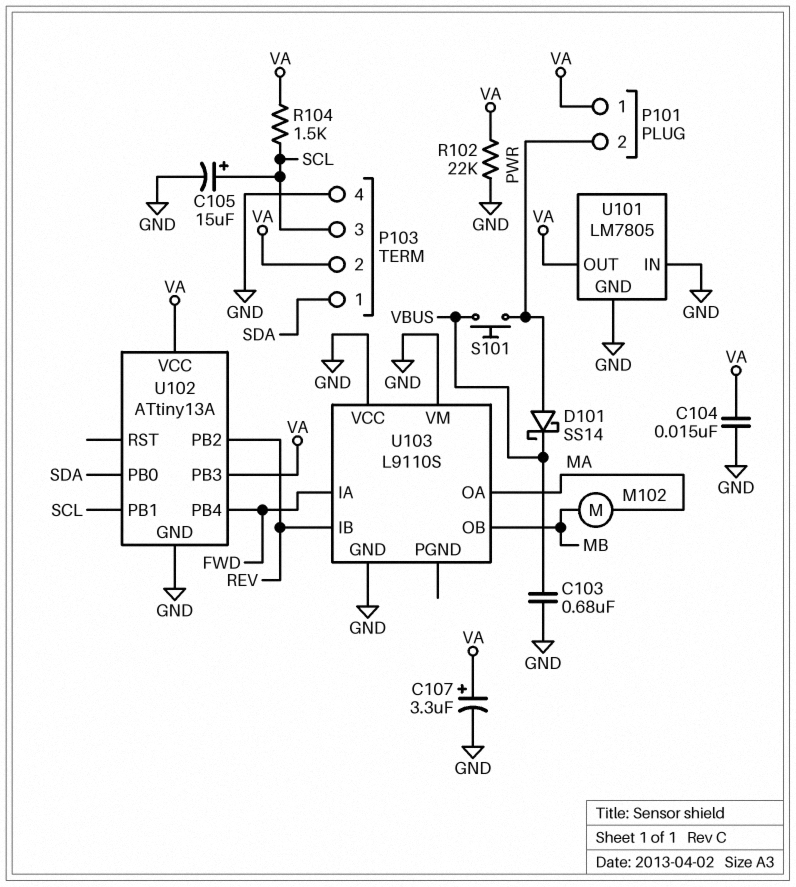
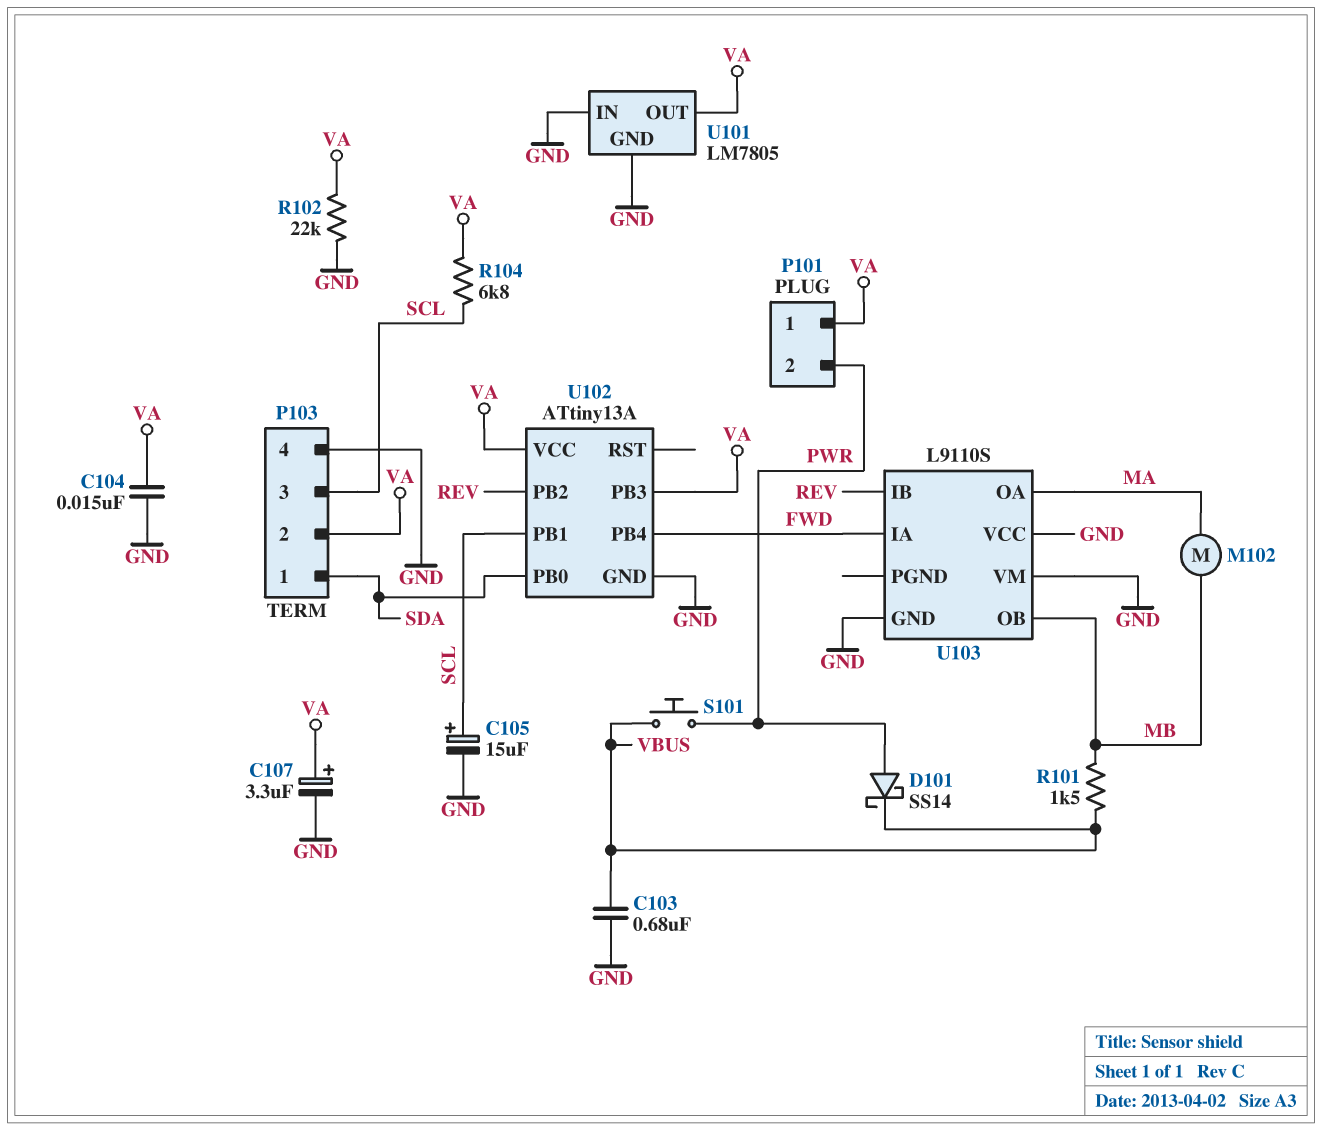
R101: none -> 1.5k (MB, VBUS)
R104: 1.5k (SCL, VA) -> 6.8k (SCL, VA)

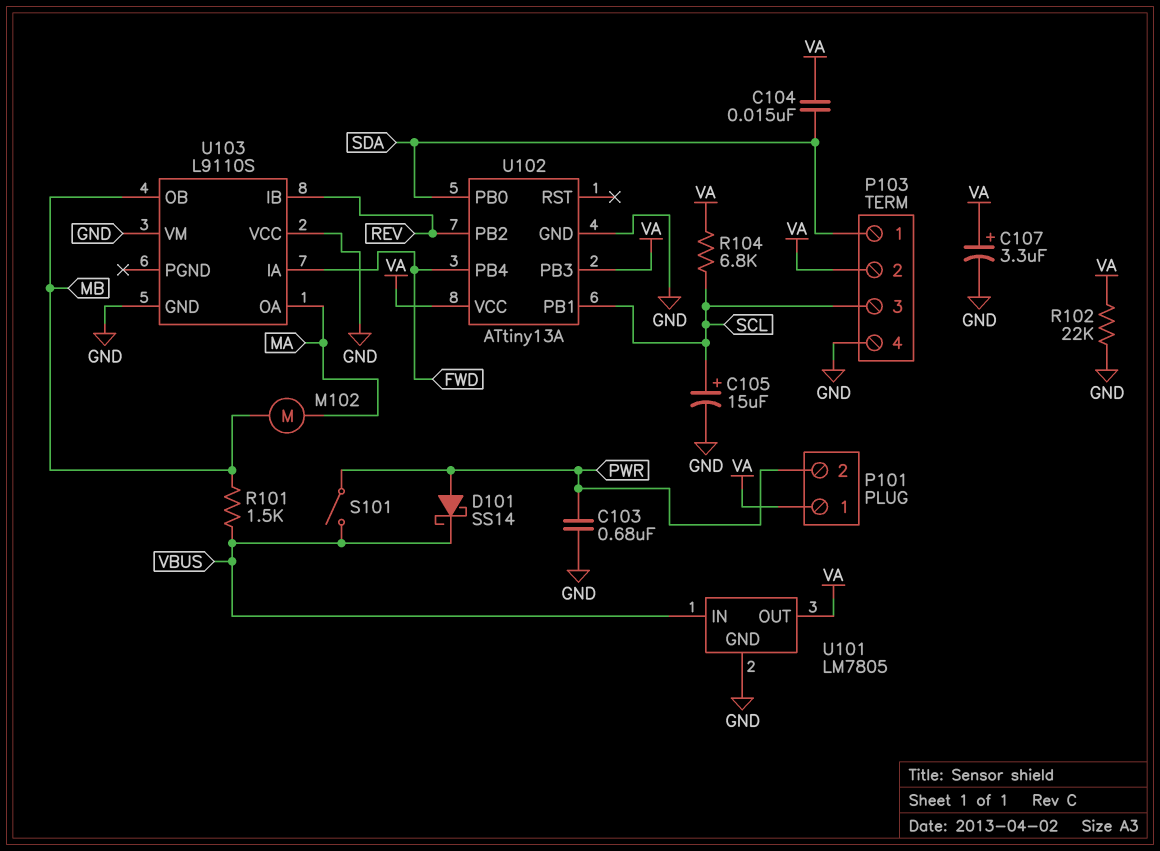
C103: 680nF (GND, VBUS) -> 680nF (GND, PWR)
C104: 15nF (GND, VA) -> 15nF (SDA, VA)
S101: button (PWR, VBUS) -> switch (PWR, VBUS)
U101 pin IN: GND -> VBUS

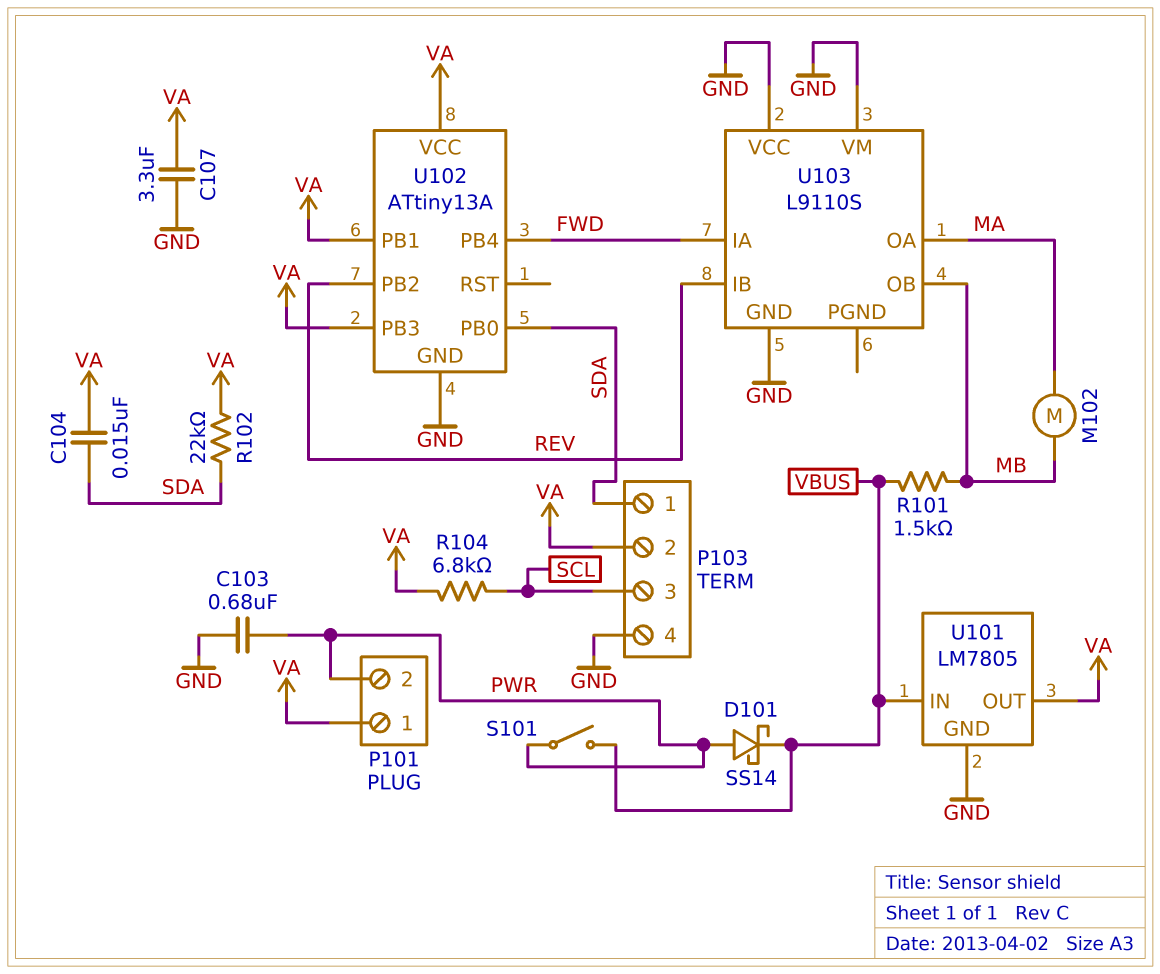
C105: 15uF (plus SCL, minus GND) -> none
C107: 3.3uF (plus VA, minus GND) -> 3.3uF (GND, VA)
R102: 22k (GND, VA) -> 22k (SDA, VA)
U102 pin PB1: SCL -> VA

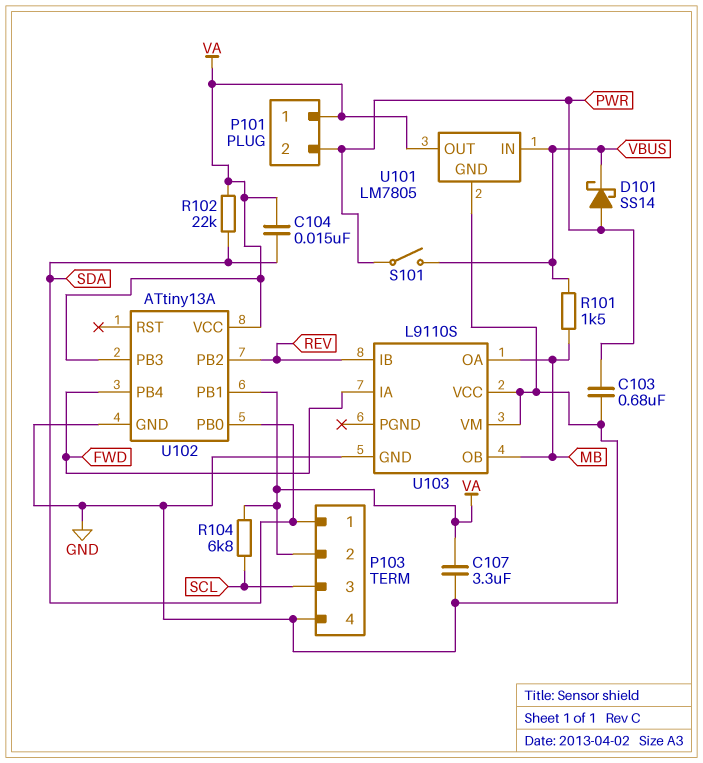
M102: motor (MA, MB) -> none
U103 pin OA: MA -> MB

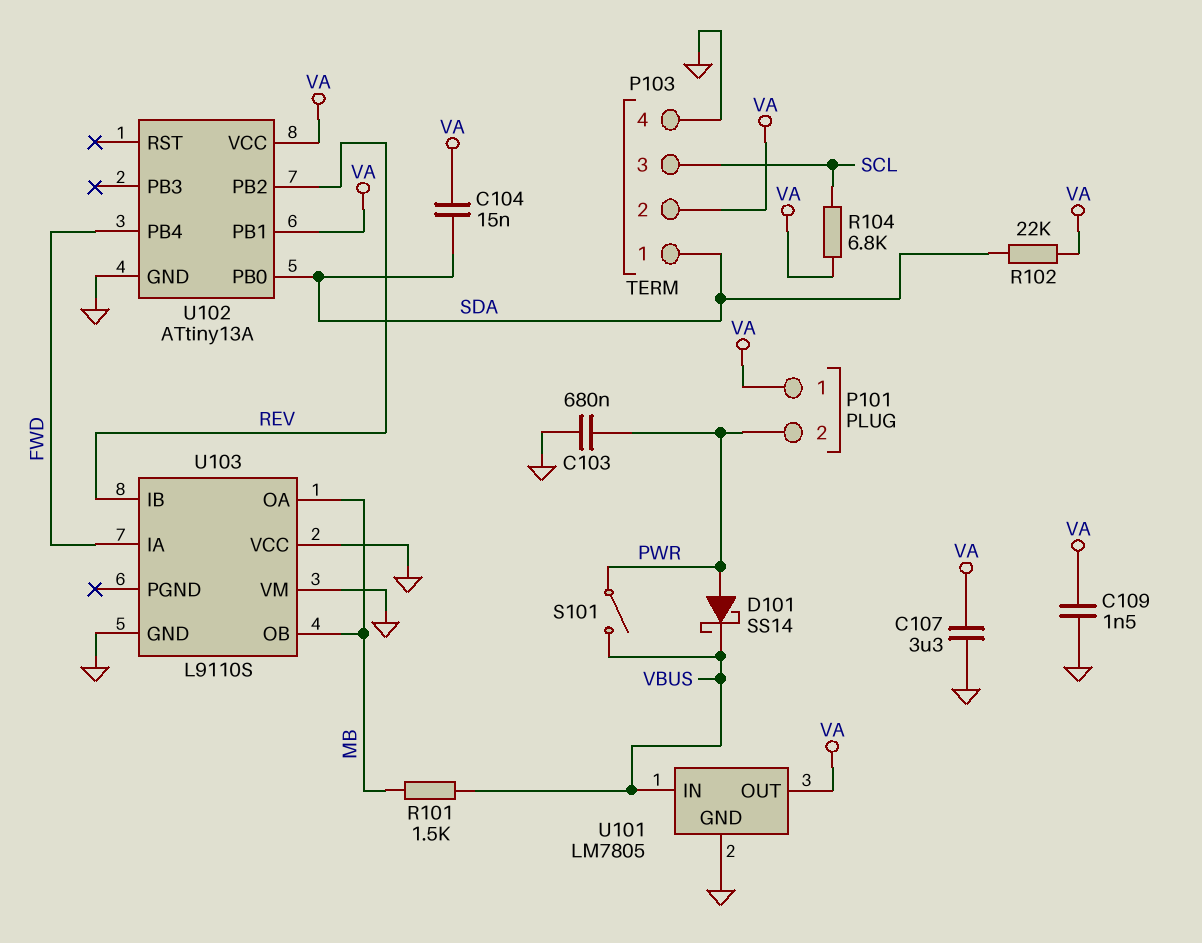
C109: none -> 1.5nF (GND, VA)
U102 pin PB3: VA -> none

